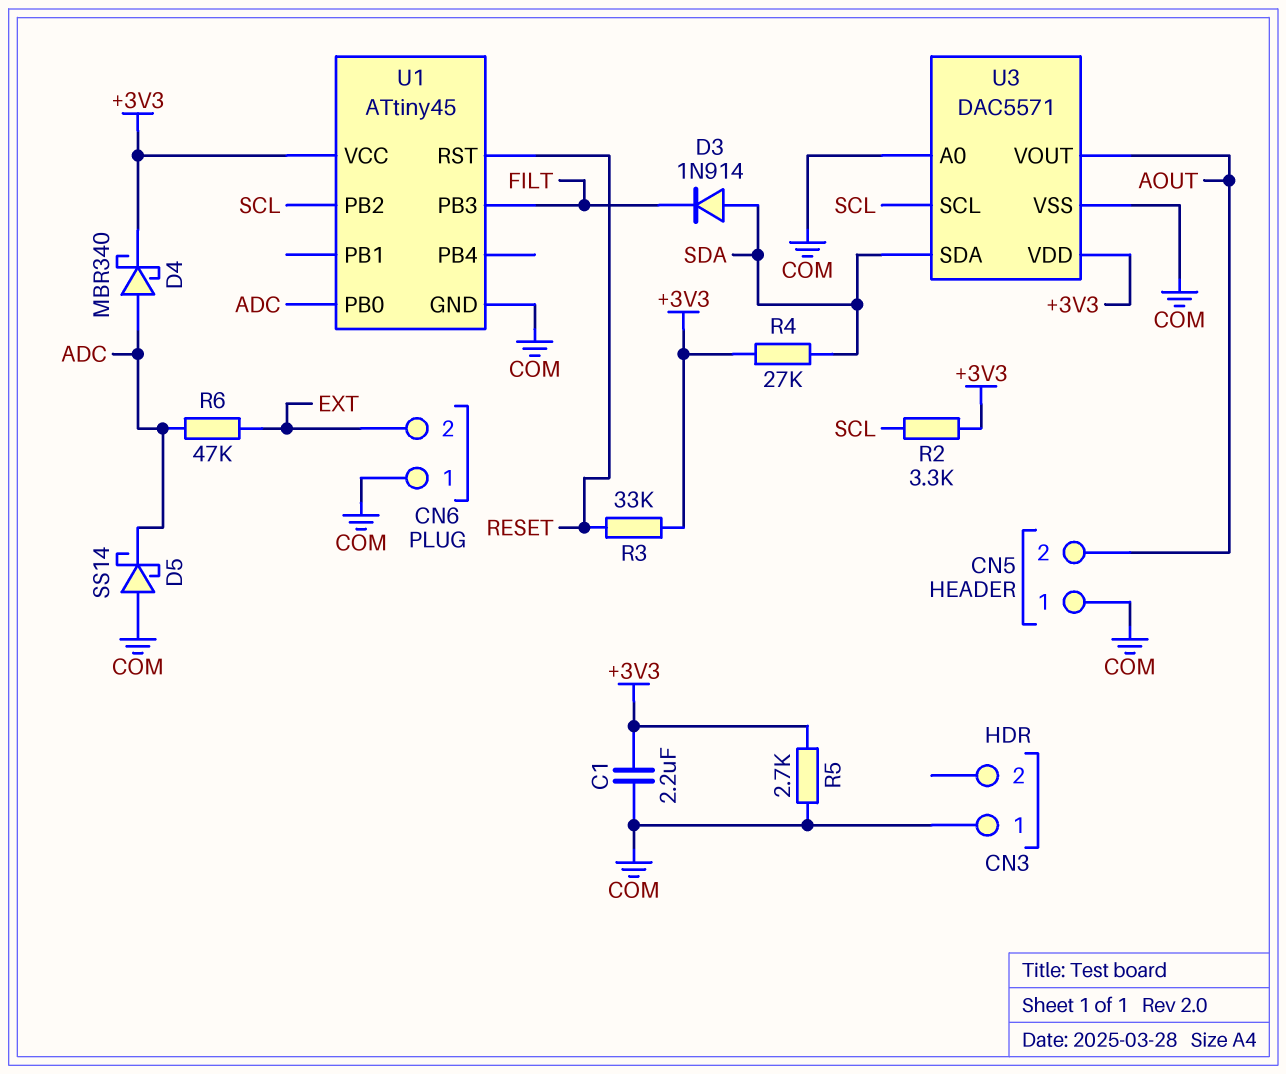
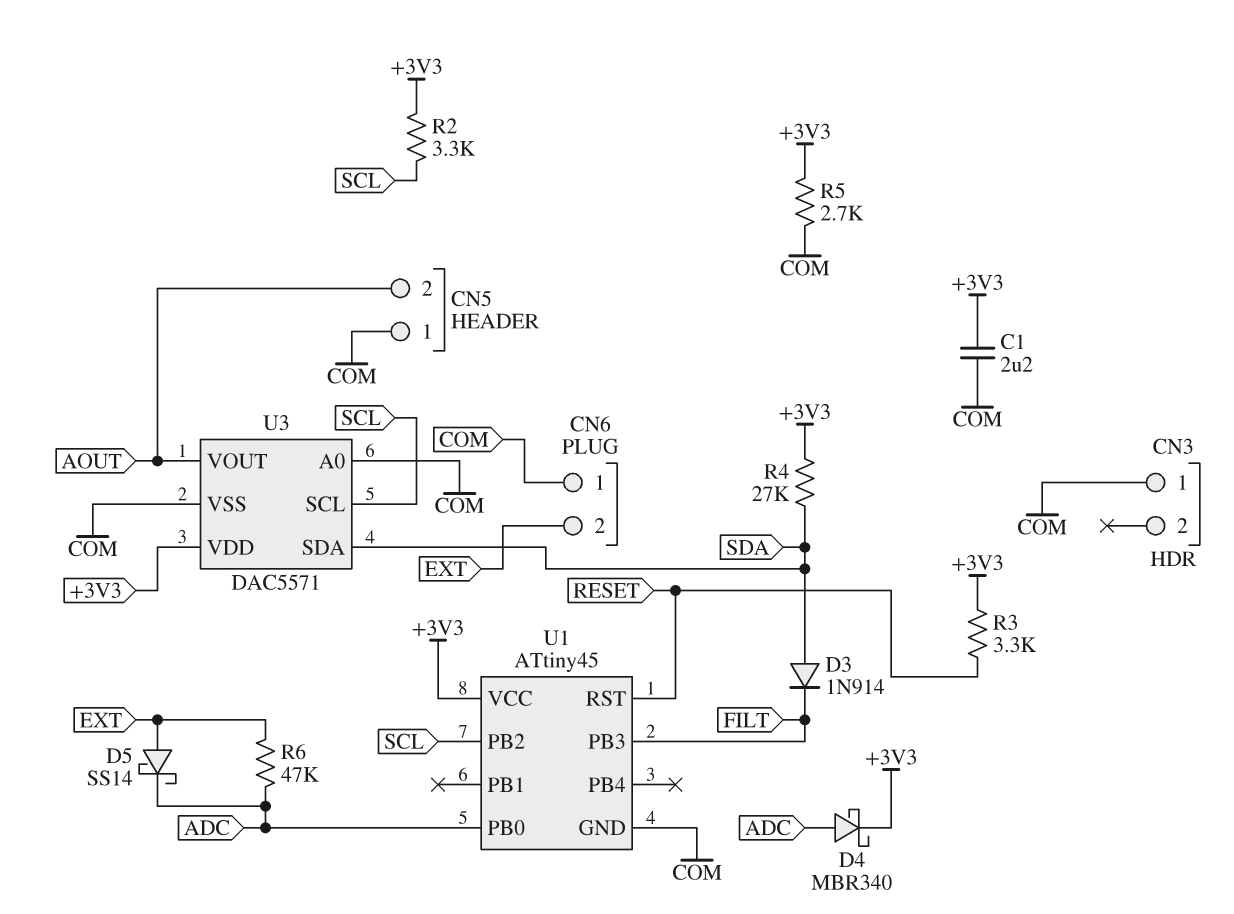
D5: schottky SS14 (A COM, K ADC) -> schottky SS14 (A EXT, K ADC)
R3: 33k (+3V3, RESET) -> 3.3k (+3V3, RESET)

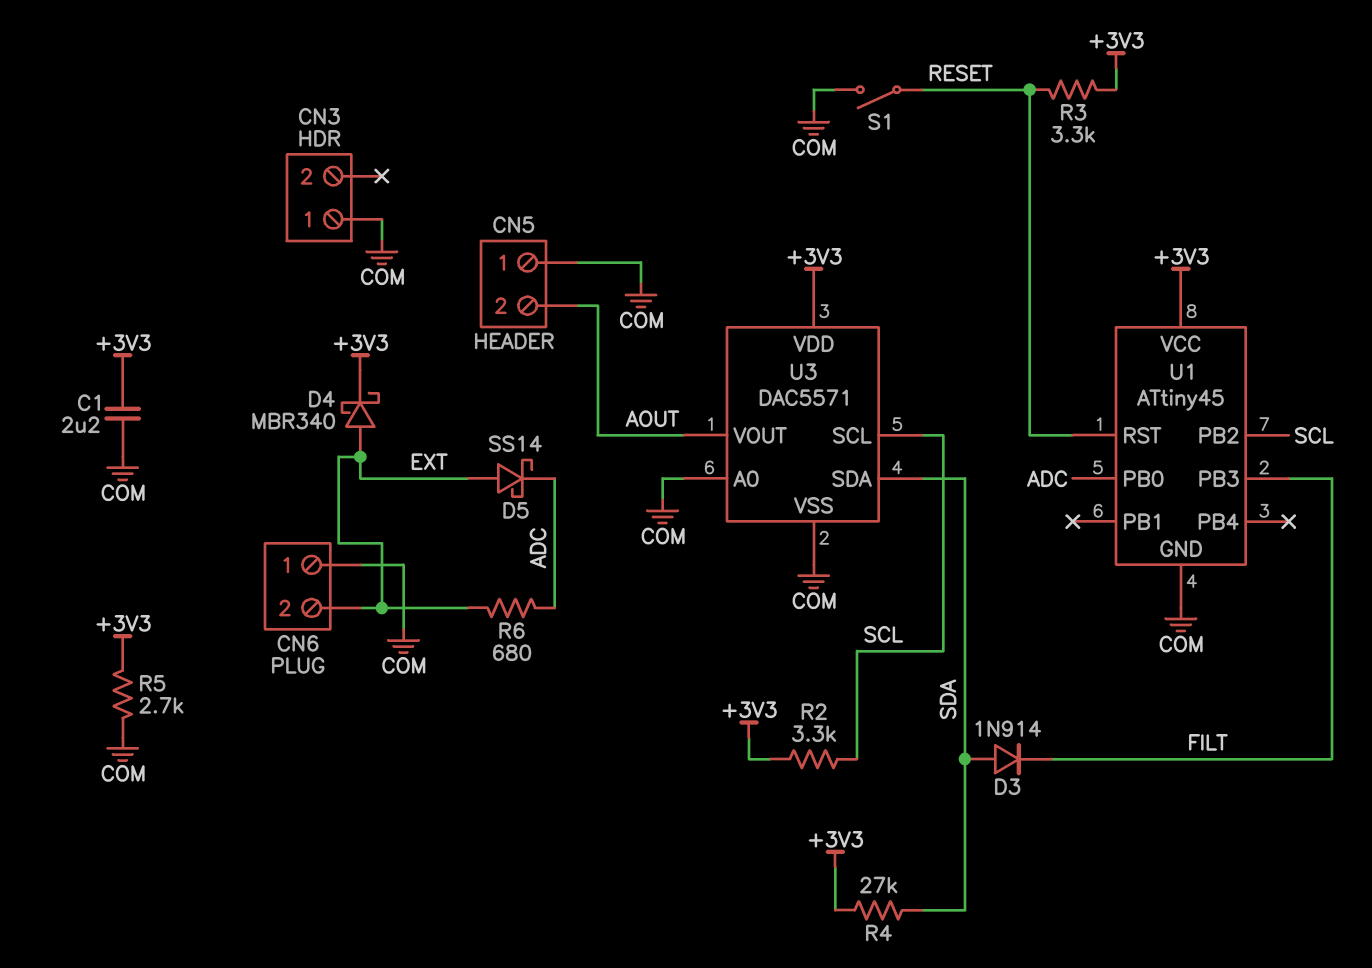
D4: schottky MBR340 (A ADC, K +3V3) -> schottky MBR340 (A EXT, K +3V3)
R6: 47k (ADC, EXT) -> 680 (ADC, EXT)
S1: none -> switch (COM, RESET)

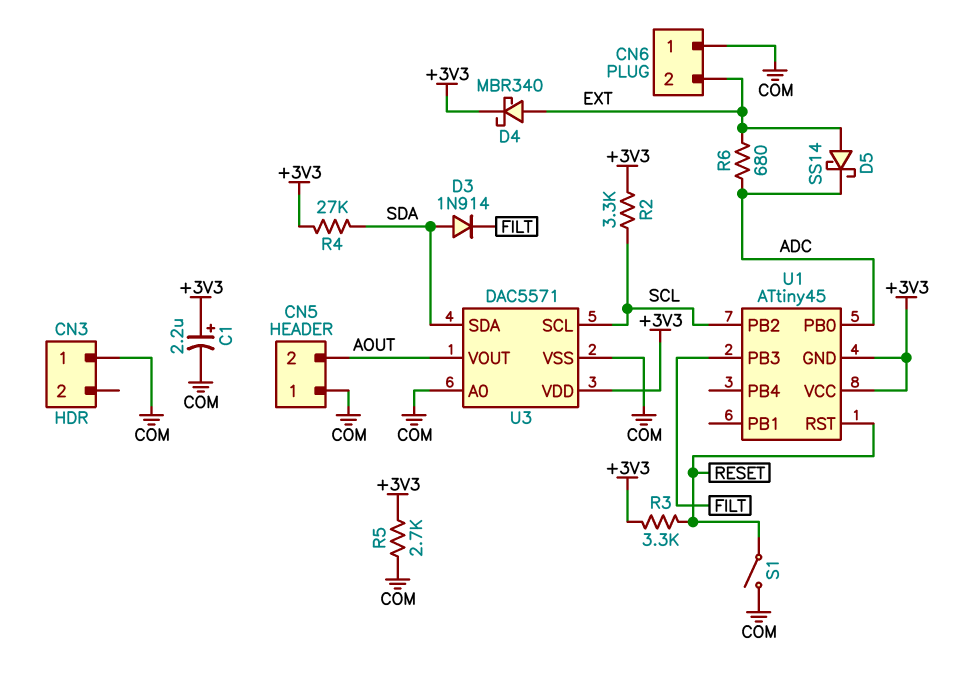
C1: 2.2uF (+3V3, COM) -> 2.2uF (plus +3V3, minus COM)
U1 pin GND: COM -> +3V3

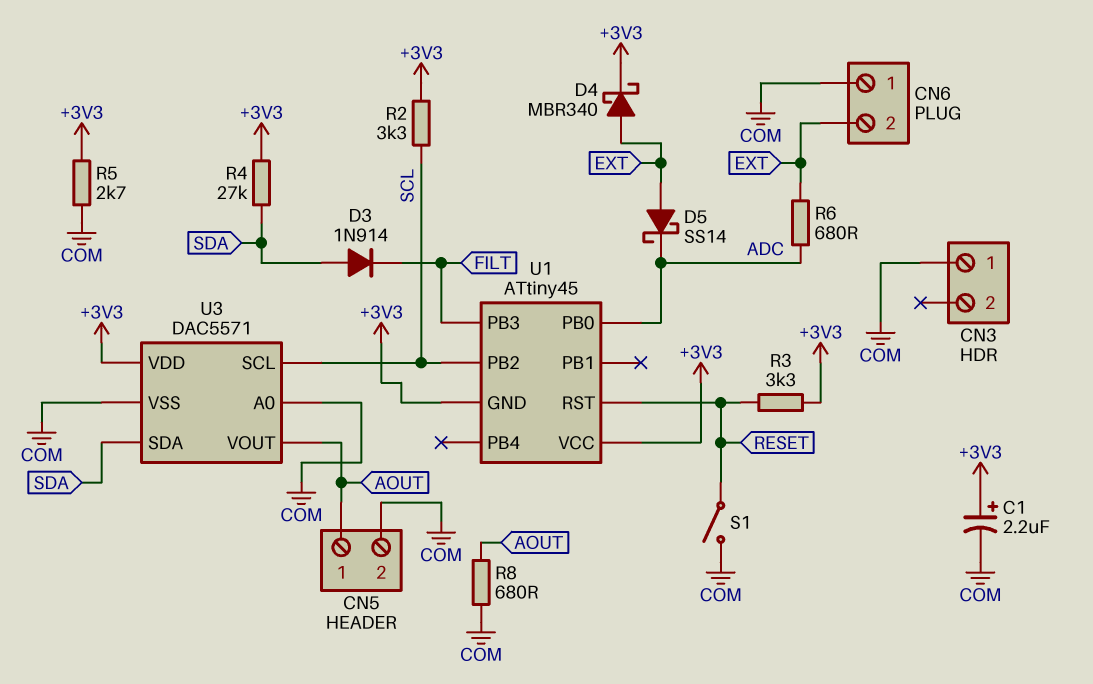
CN5 pin 1: COM -> AOUT
CN5 pin 2: AOUT -> COM
R8: none -> 680 (AOUT, COM)

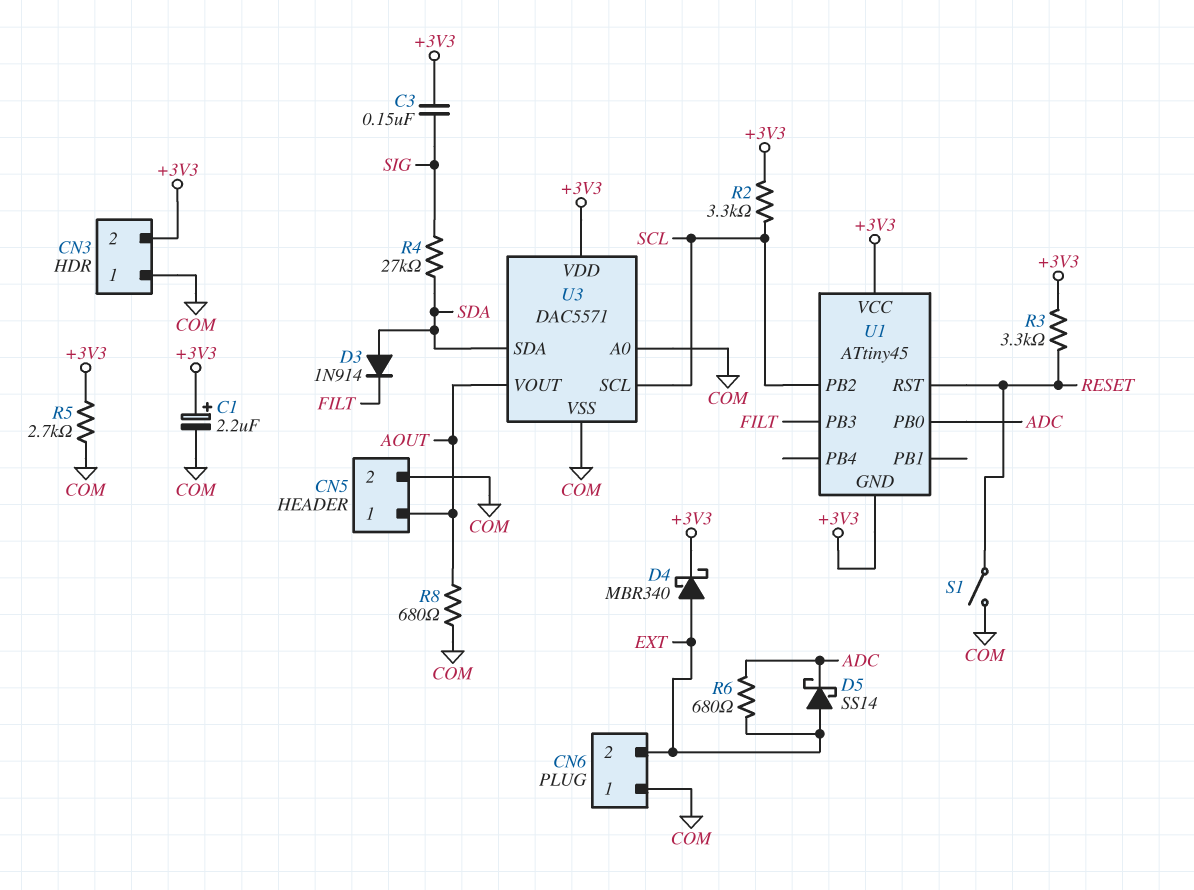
C3: none -> 150nF (+3V3, SIG)
CN3 pin 2: none -> +3V3
R4: 27k (+3V3, SDA) -> 27k (SDA, SIG)

